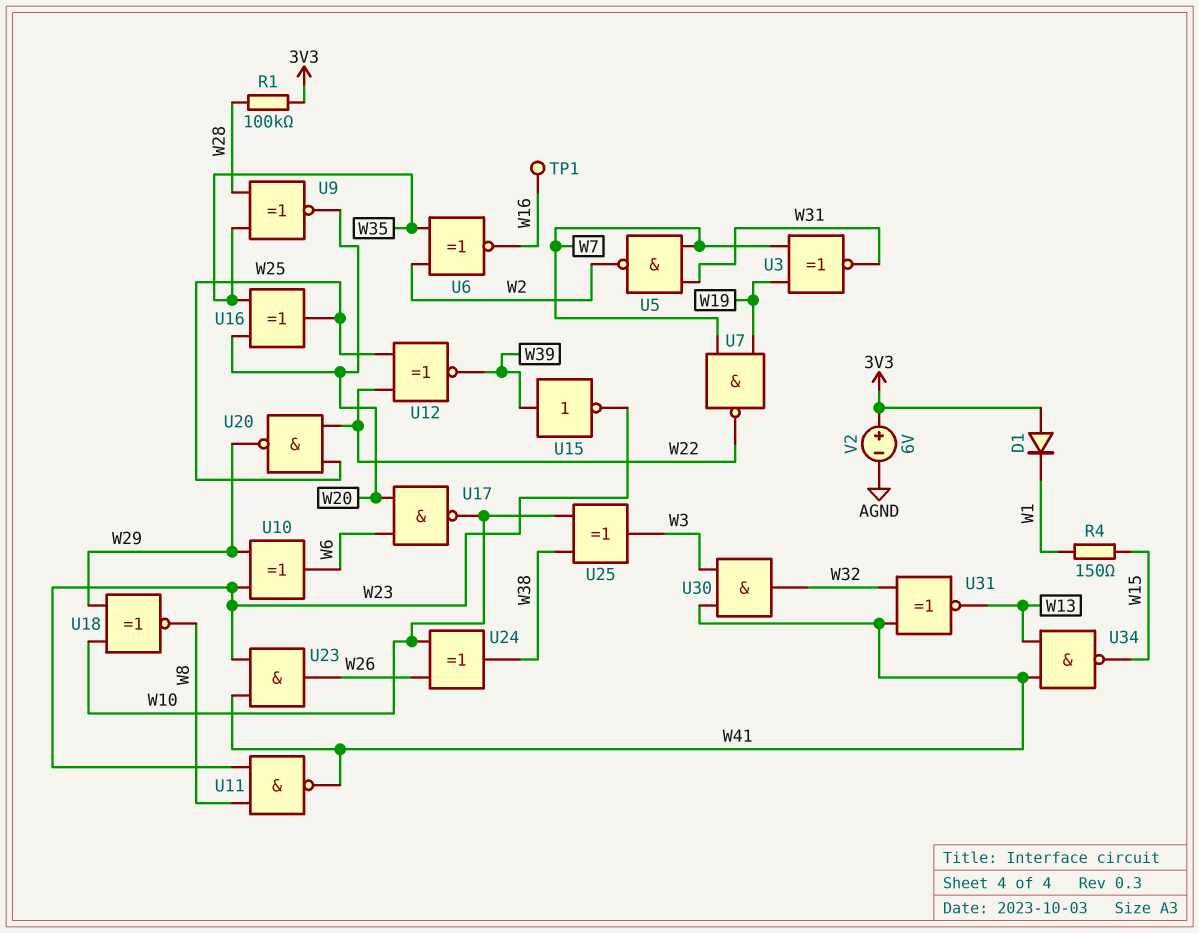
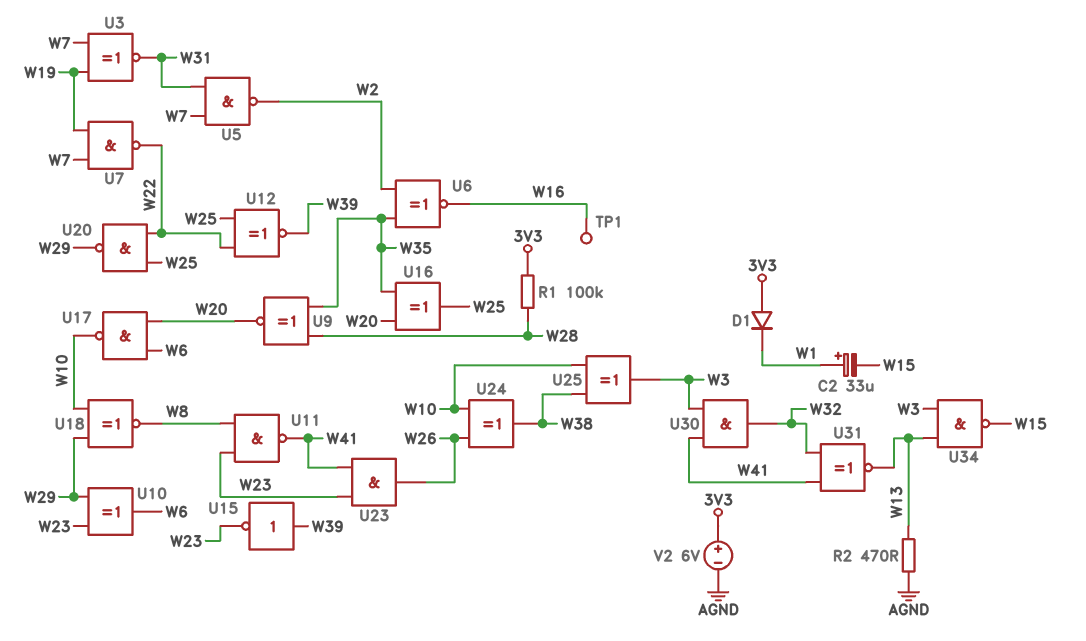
C2: none -> 33uF (plus W1, minus W15)
R2: none -> 470 (AGND, W13)
R4: 150 (W1, W15) -> none
U34: NAND (in W13, in W41, out W15) -> NAND (in W3, in W13, out W15)

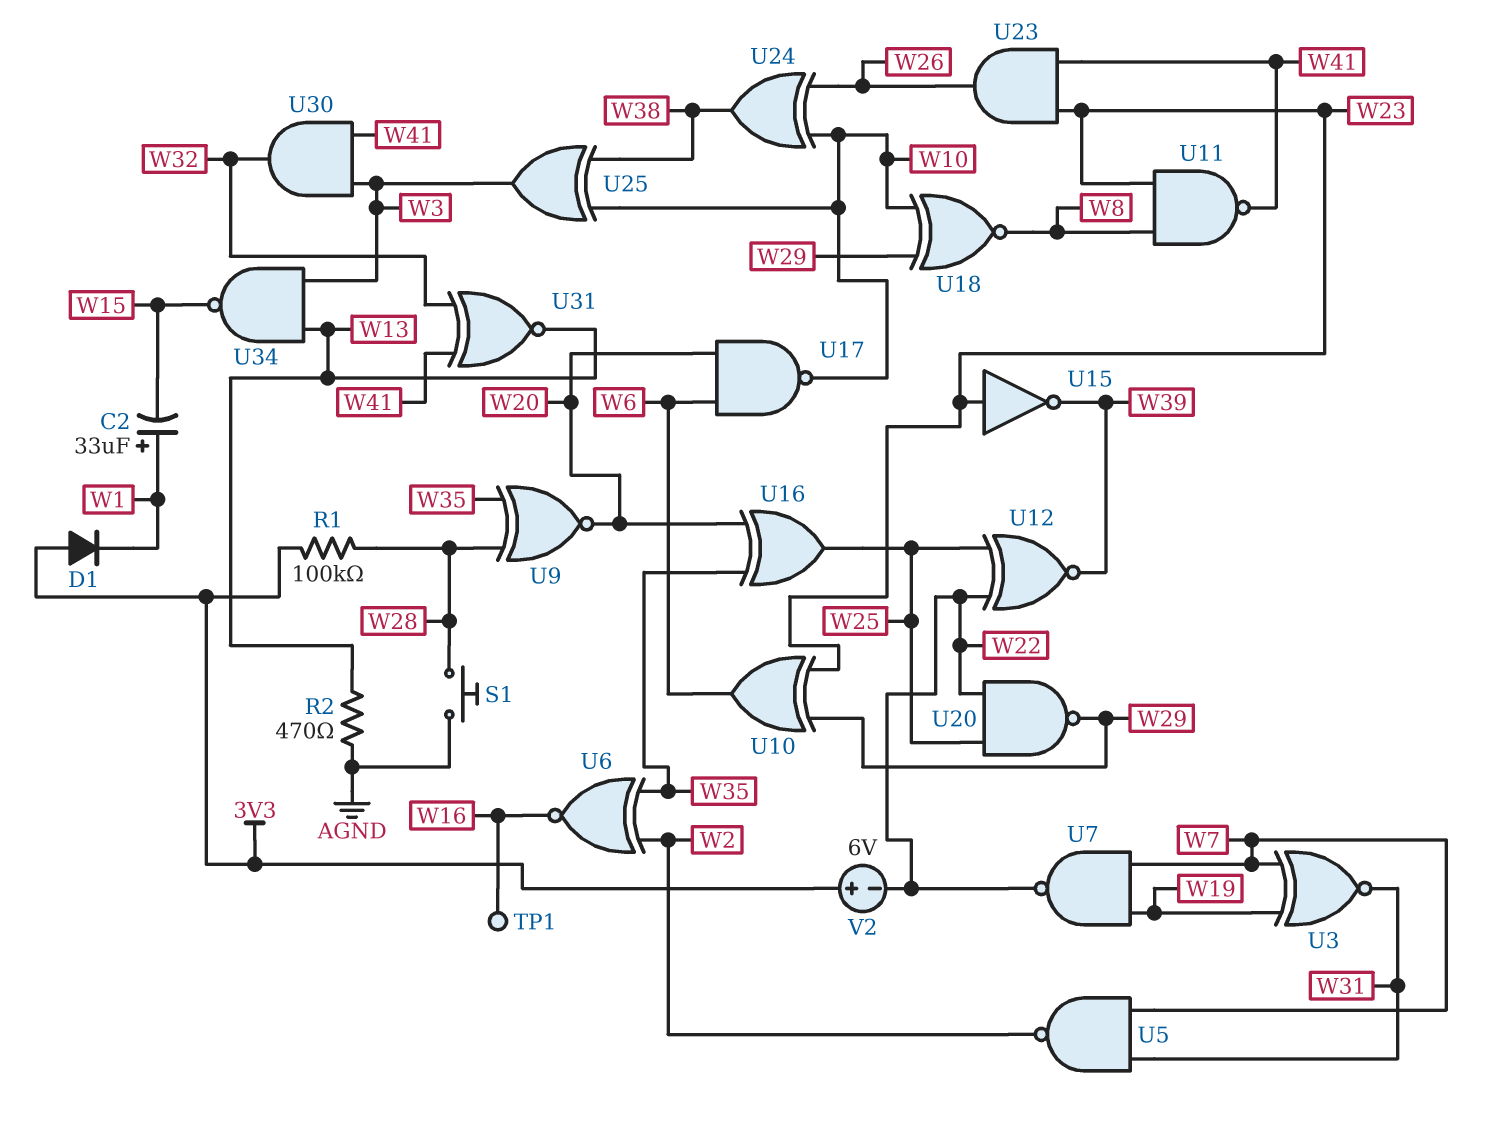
S1: none -> button (AGND, W28)
U15: NOT (in W39, out W23) -> NOT (in W23, out W39)
V2: 6V (plus 3V3, minus AGND) -> 6V (plus 3V3, minus W22)

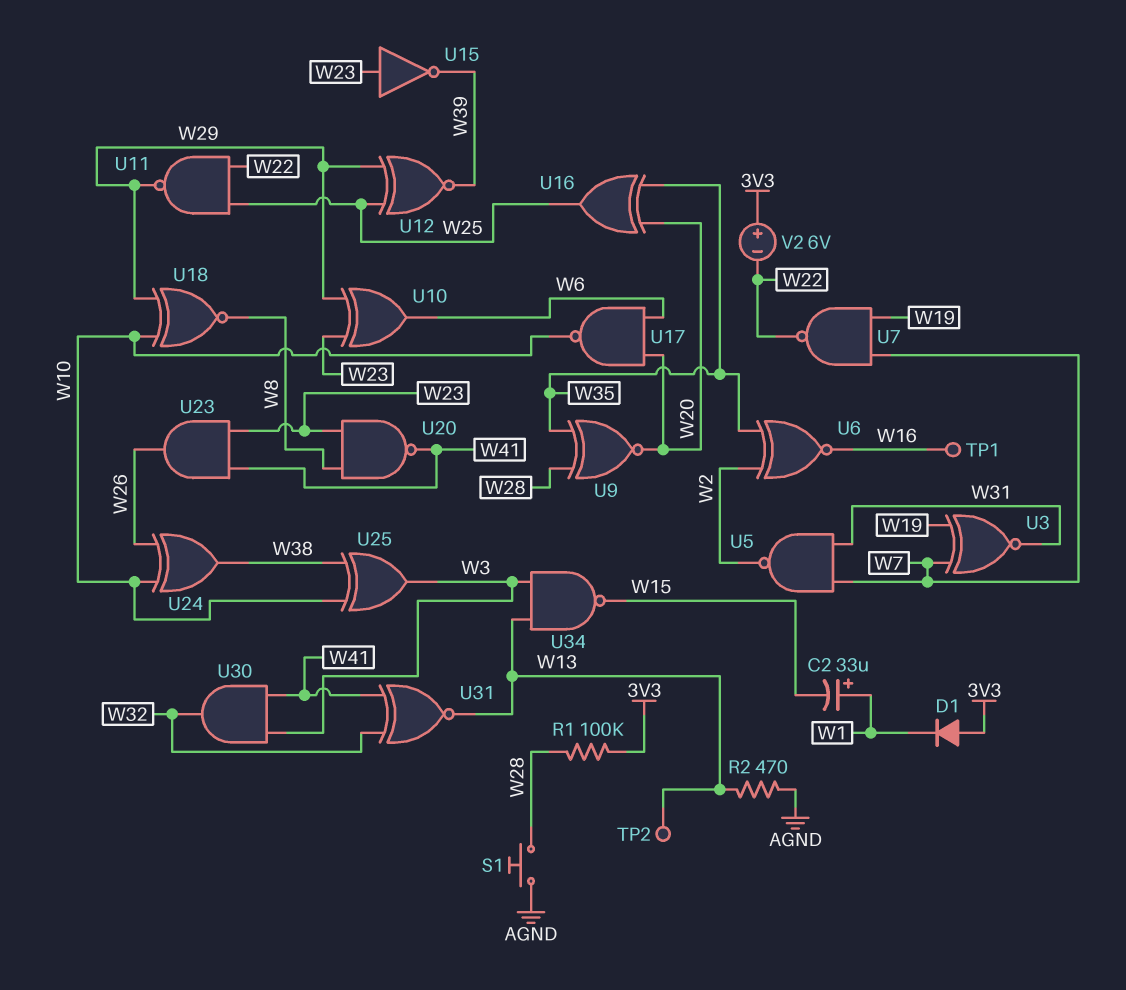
TP2: none -> test point (W13)
U11: NAND (in W8, in W23, out W41) -> NAND (in W22, in W25, out W29)
U12: XNOR (in W22, in W25, out W39) -> XNOR (in W25, in W29, out W39)
U20: NAND (in W22, in W25, out W29) -> NAND (in W8, in W23, out W41)

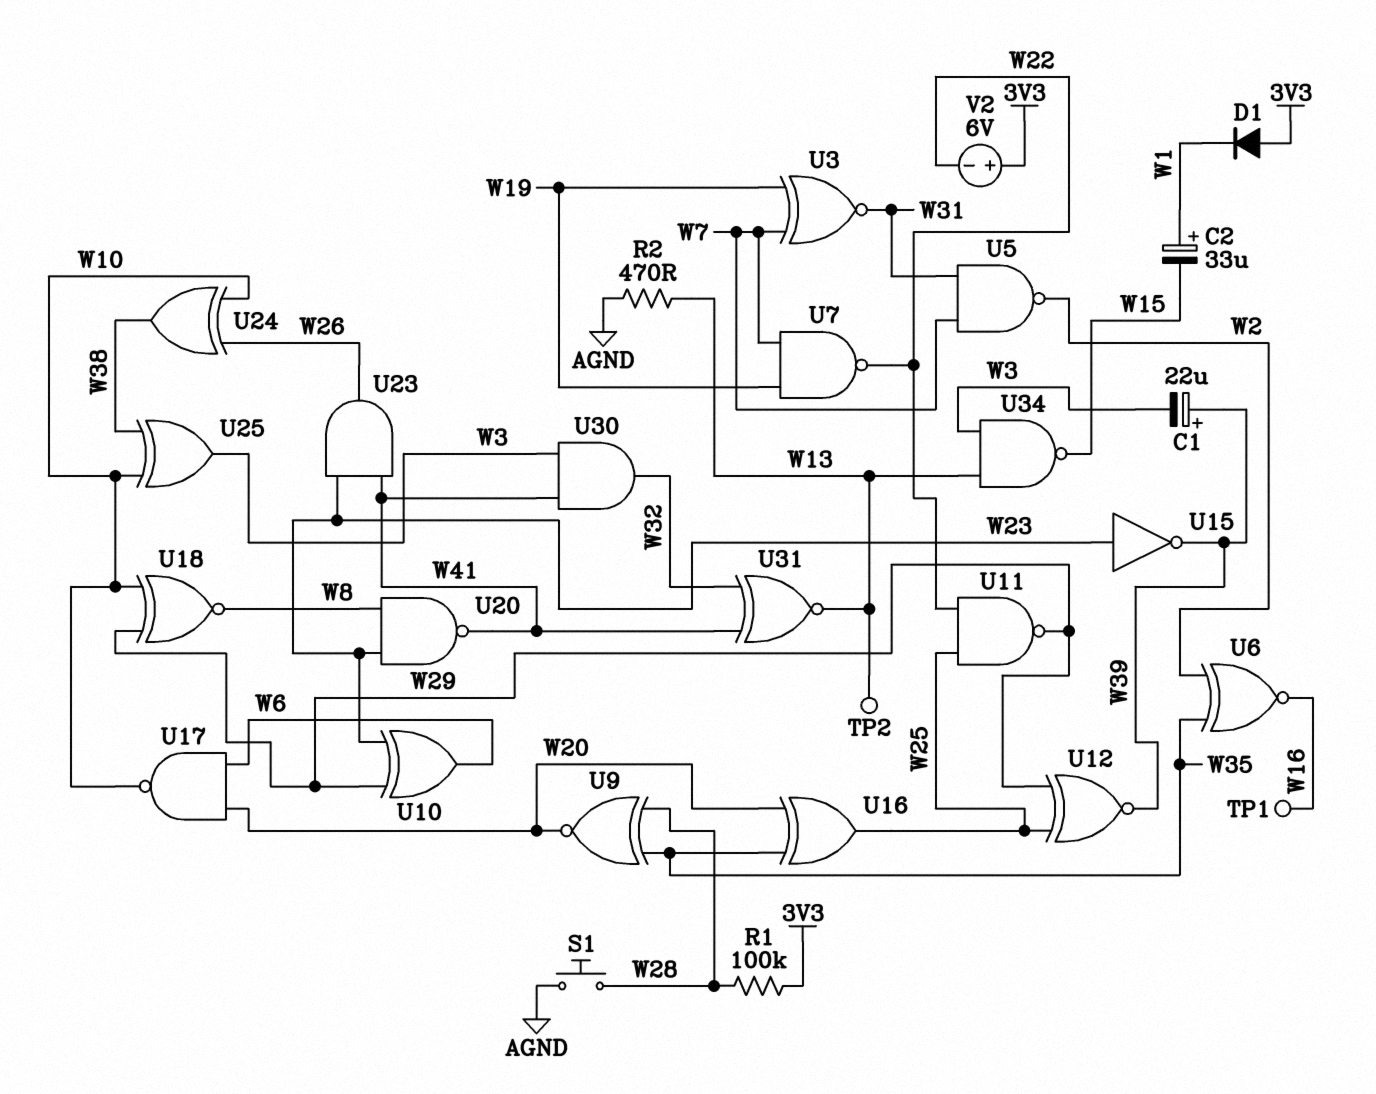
C1: none -> 22uF (plus W39, minus W3)

